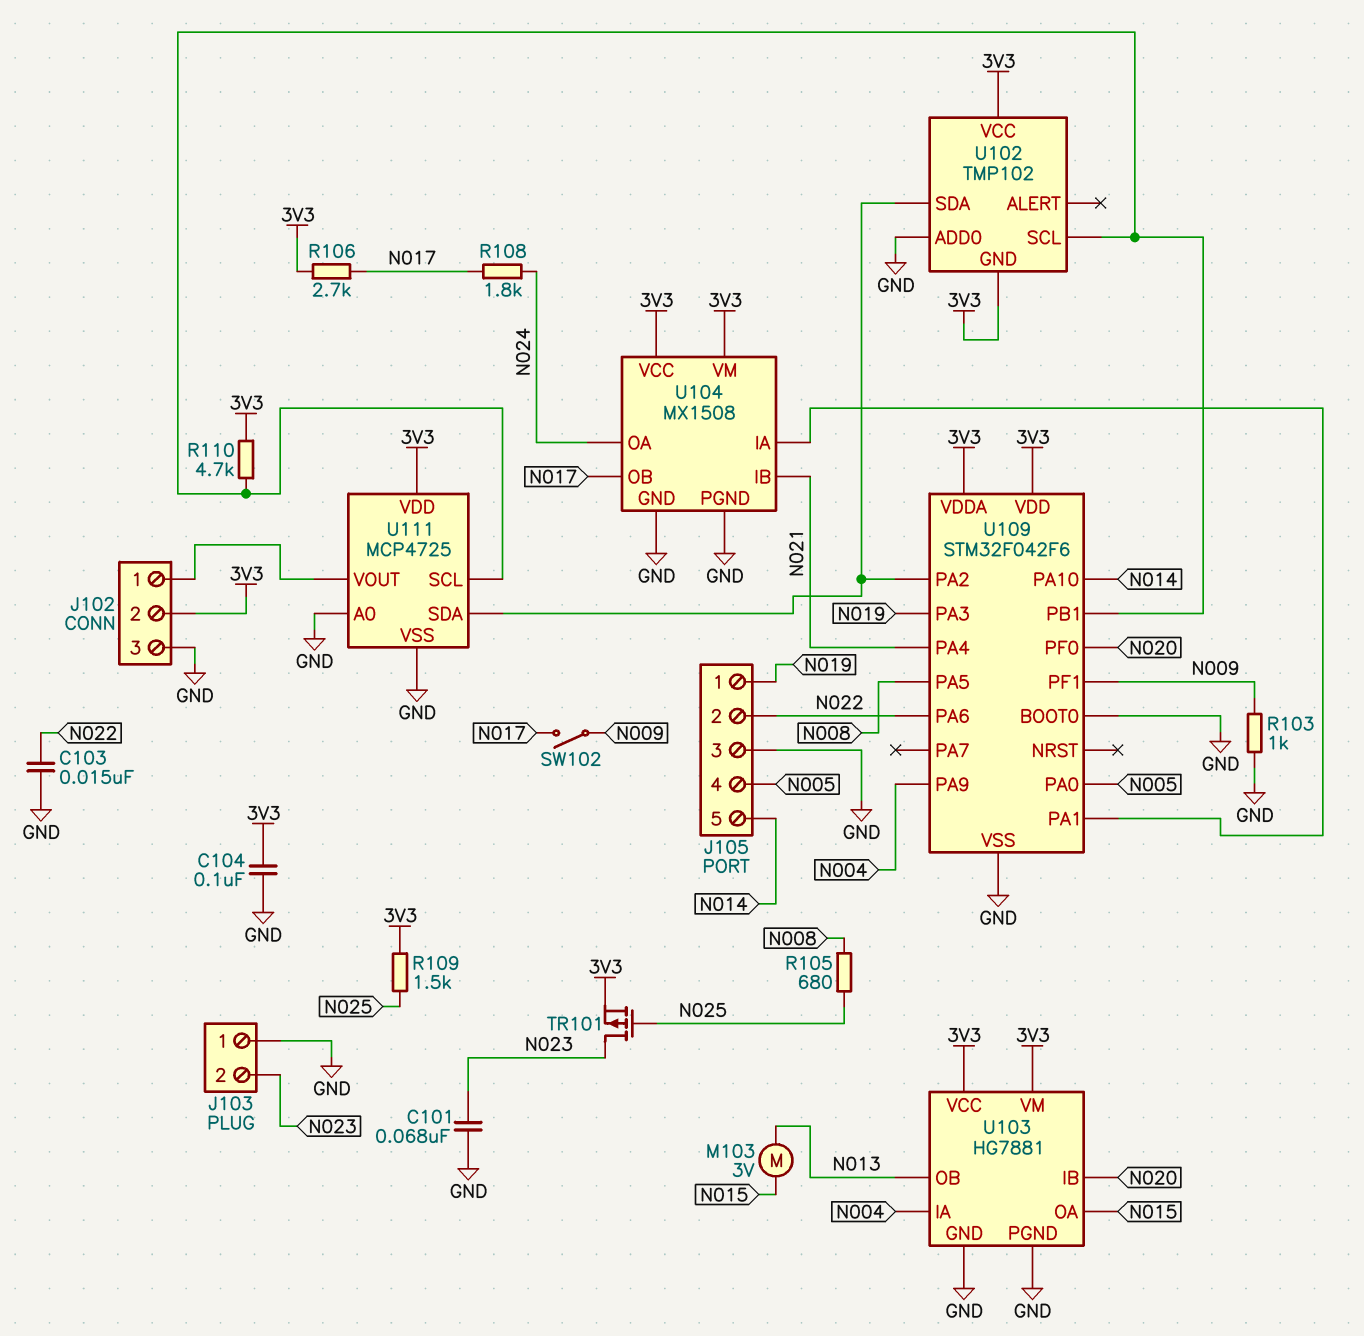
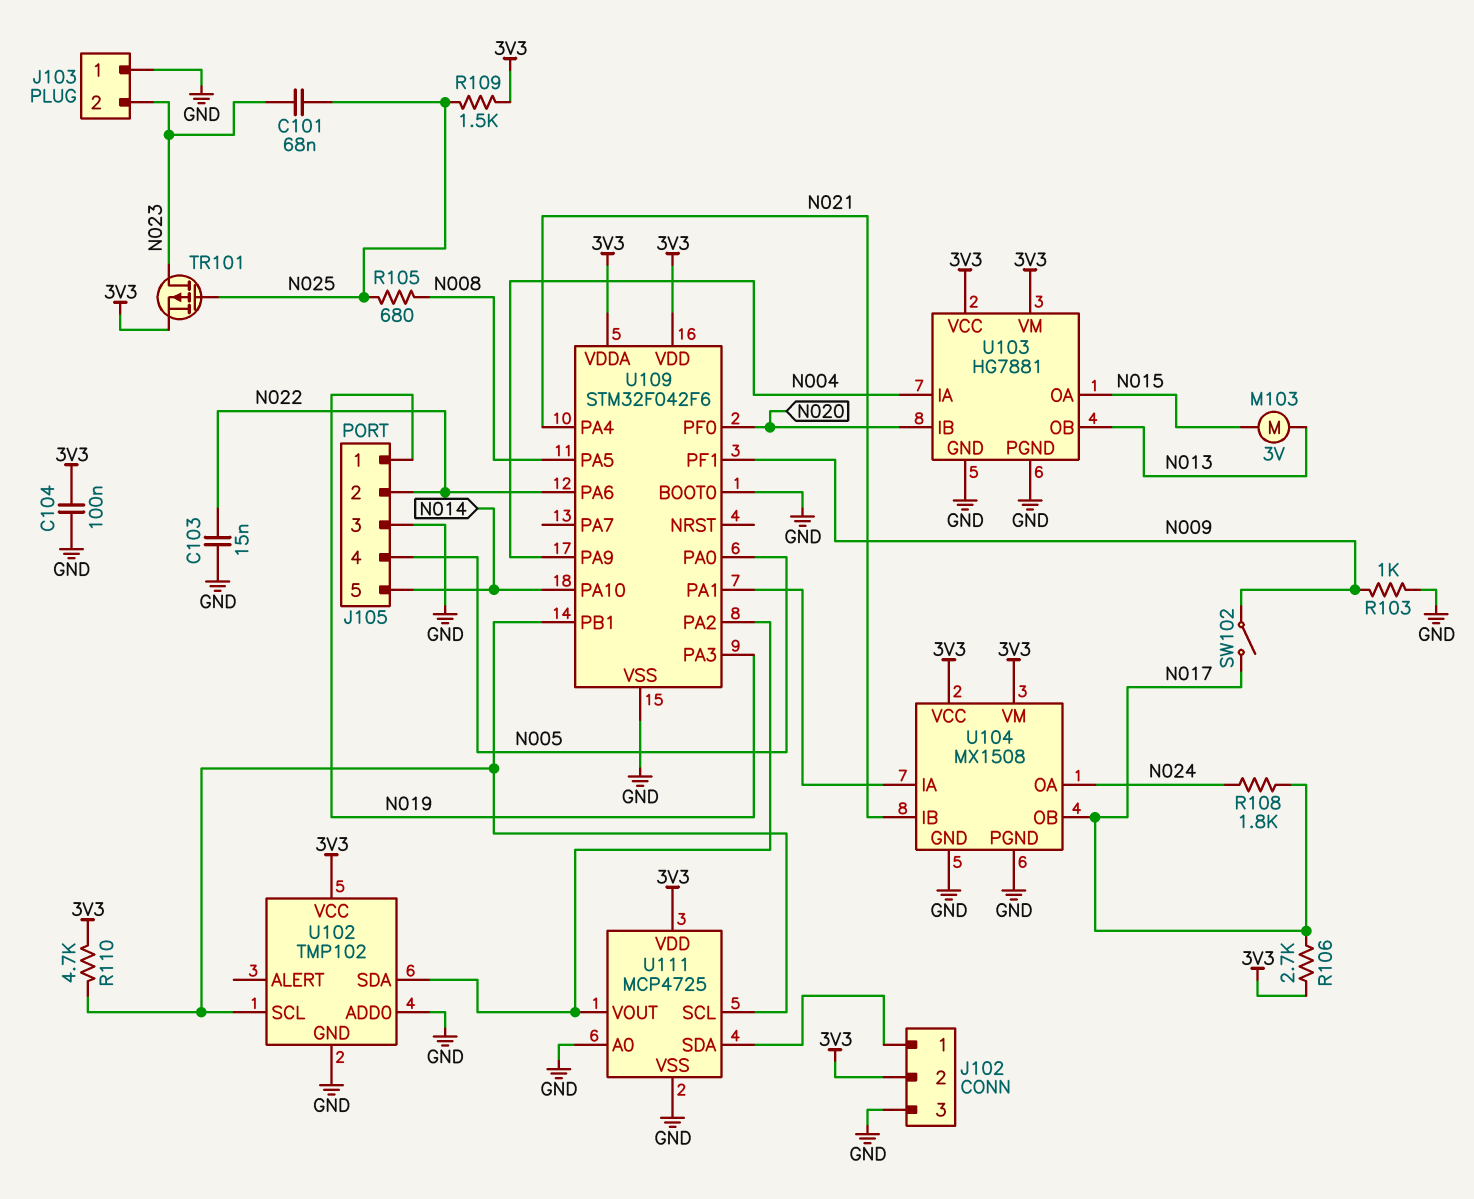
C101: 68nF (GND, N023) -> 68nF (N023, N025)
U102 pin GND: 3V3 -> GND
U111 pin SDA: U102/SDA -> J102/1
U111 pin VOUT: J102/1 -> U102/SDA

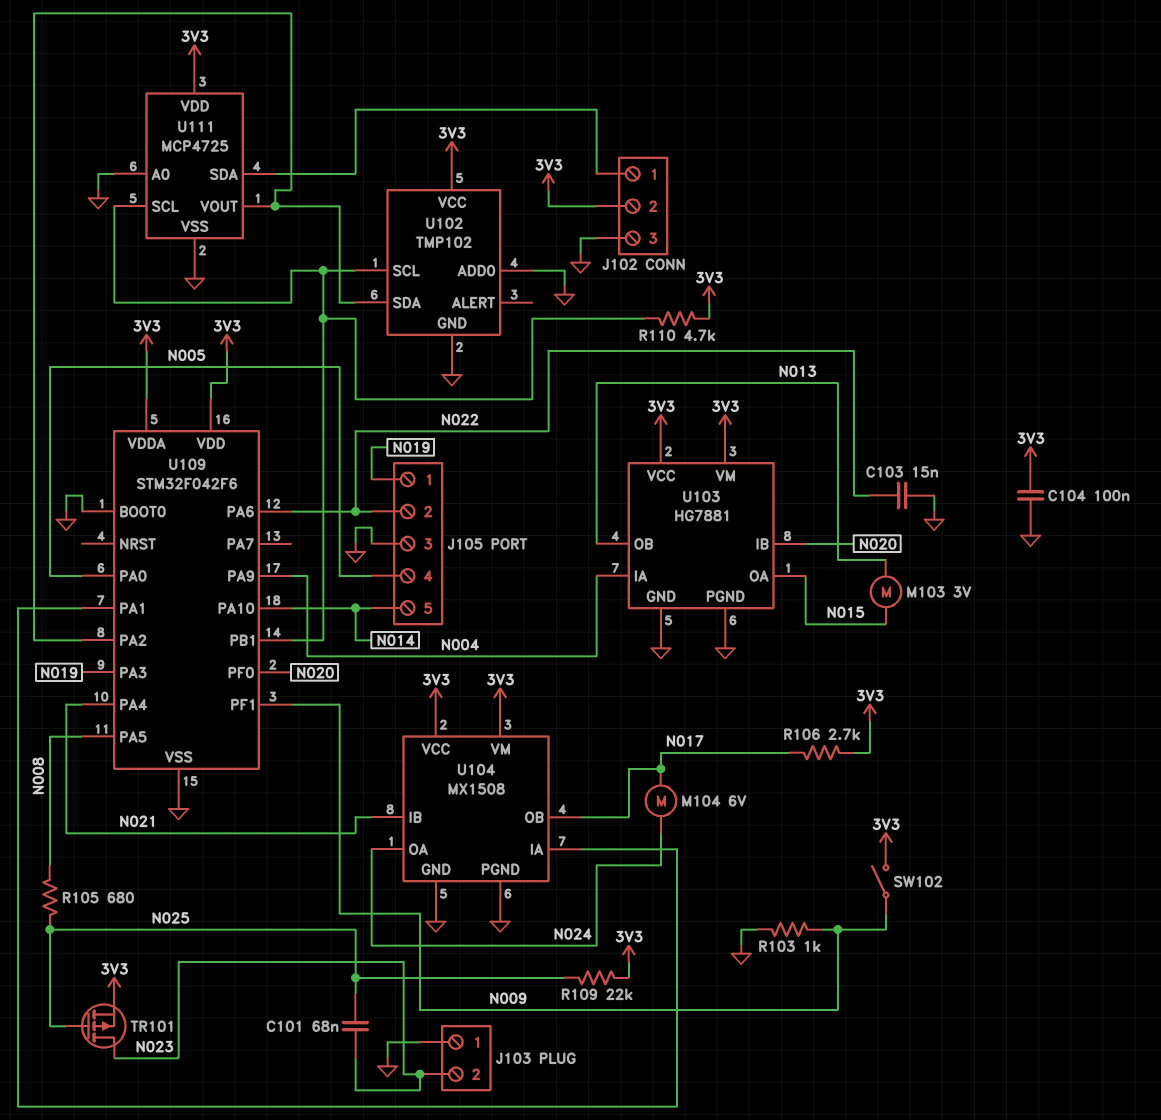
M104: none -> motor 6V (N017, N024)
R108: 1.8k (N017, N024) -> none
R109: 1.5k (3V3, N025) -> 22k (3V3, N025)
SW102: switch (N009, N017) -> switch (3V3, N009)

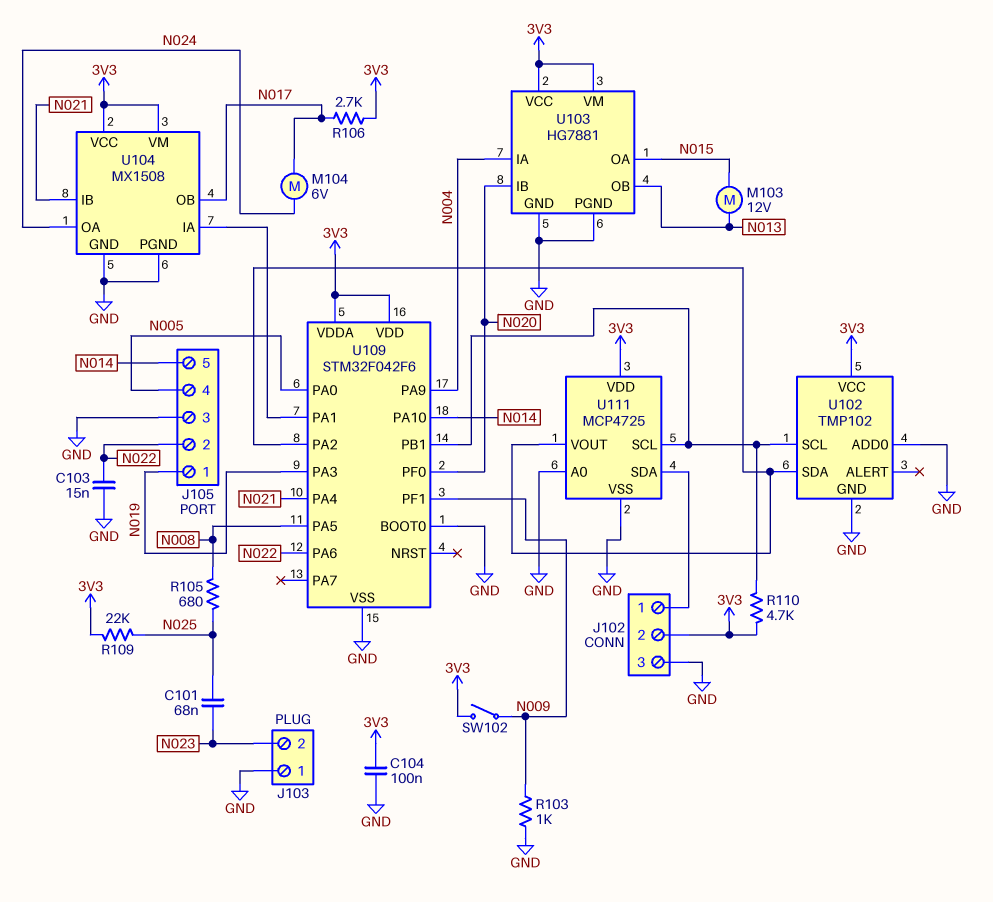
M103: motor 3V (N013, N015) -> motor 12V (N013, N015)
TR101: PMOS (G N025, D N023, S 3V3) -> none

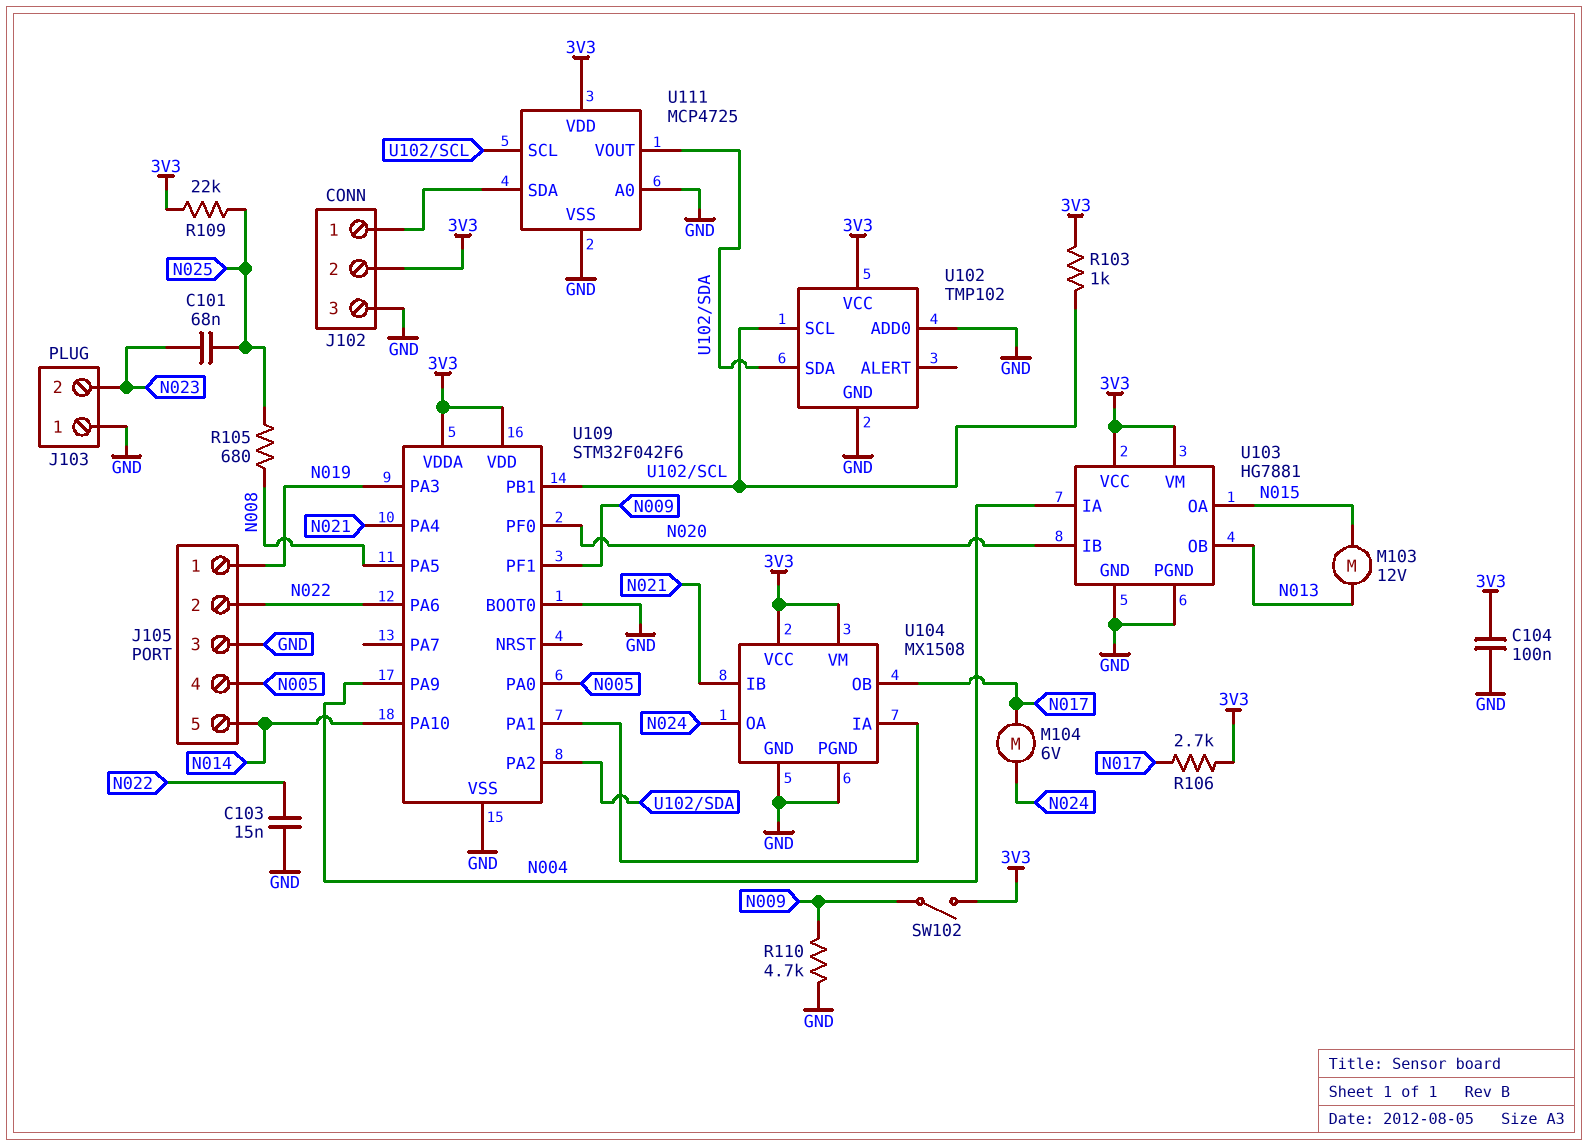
R103: 1k (GND, N009) -> 1k (3V3, U102/SCL)
R110: 4.7k (3V3, U102/SCL) -> 4.7k (GND, N009)

